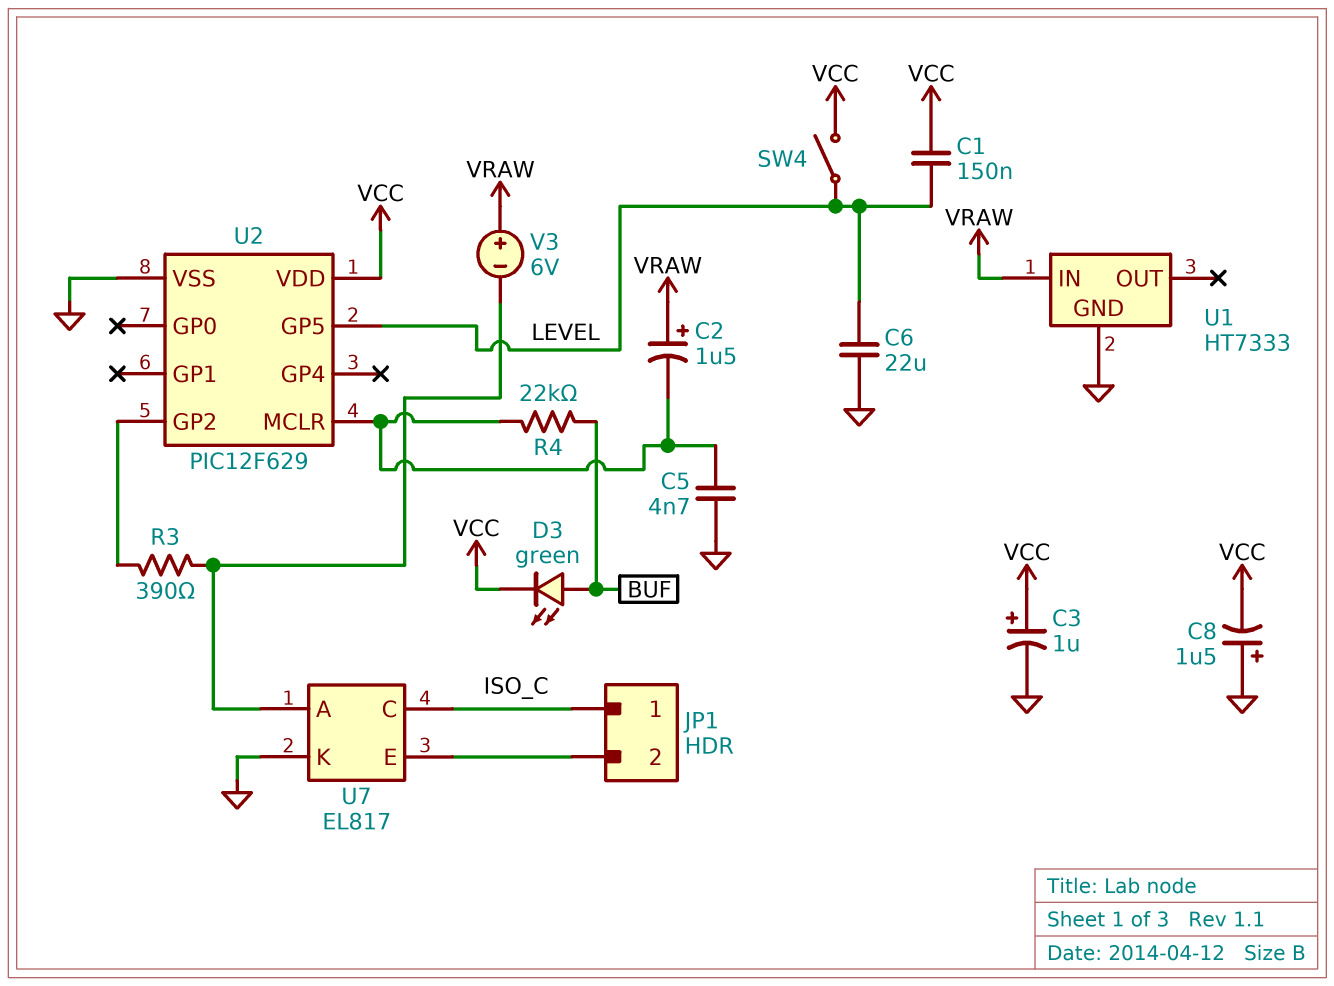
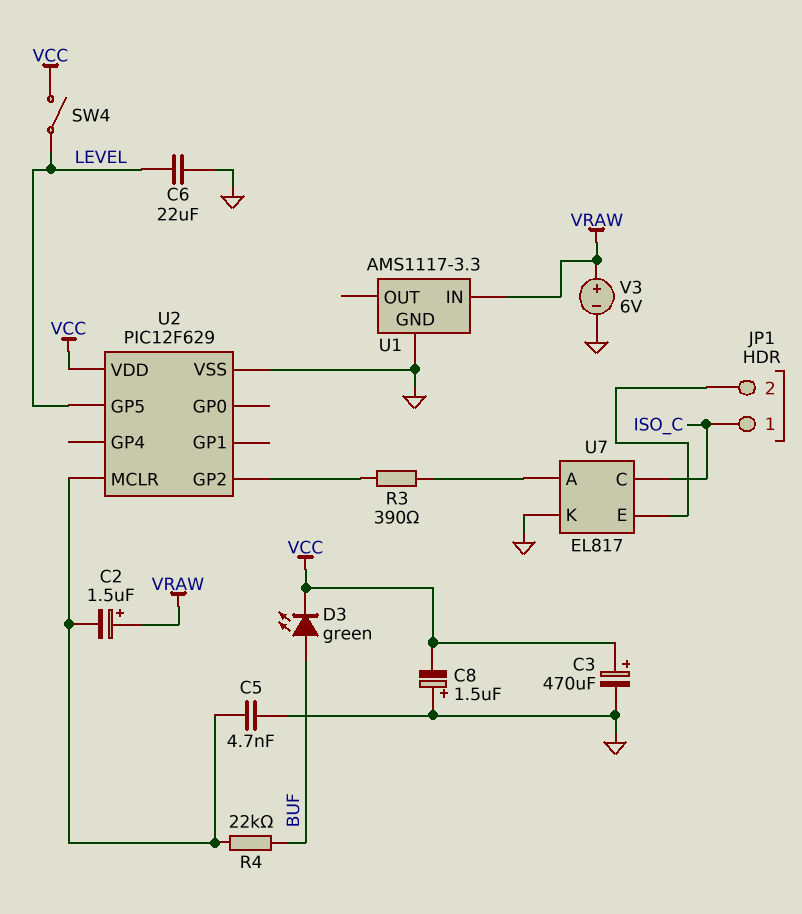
C1: 150nF (LEVEL, VCC) -> none
C3: 1uF (plus VCC, minus GND) -> 470uF (plus VCC, minus GND)
U1: HT7333 -> AMS1117-3.3
V3: 6V (plus VRAW, minus U7/A) -> 6V (plus VRAW, minus GND)

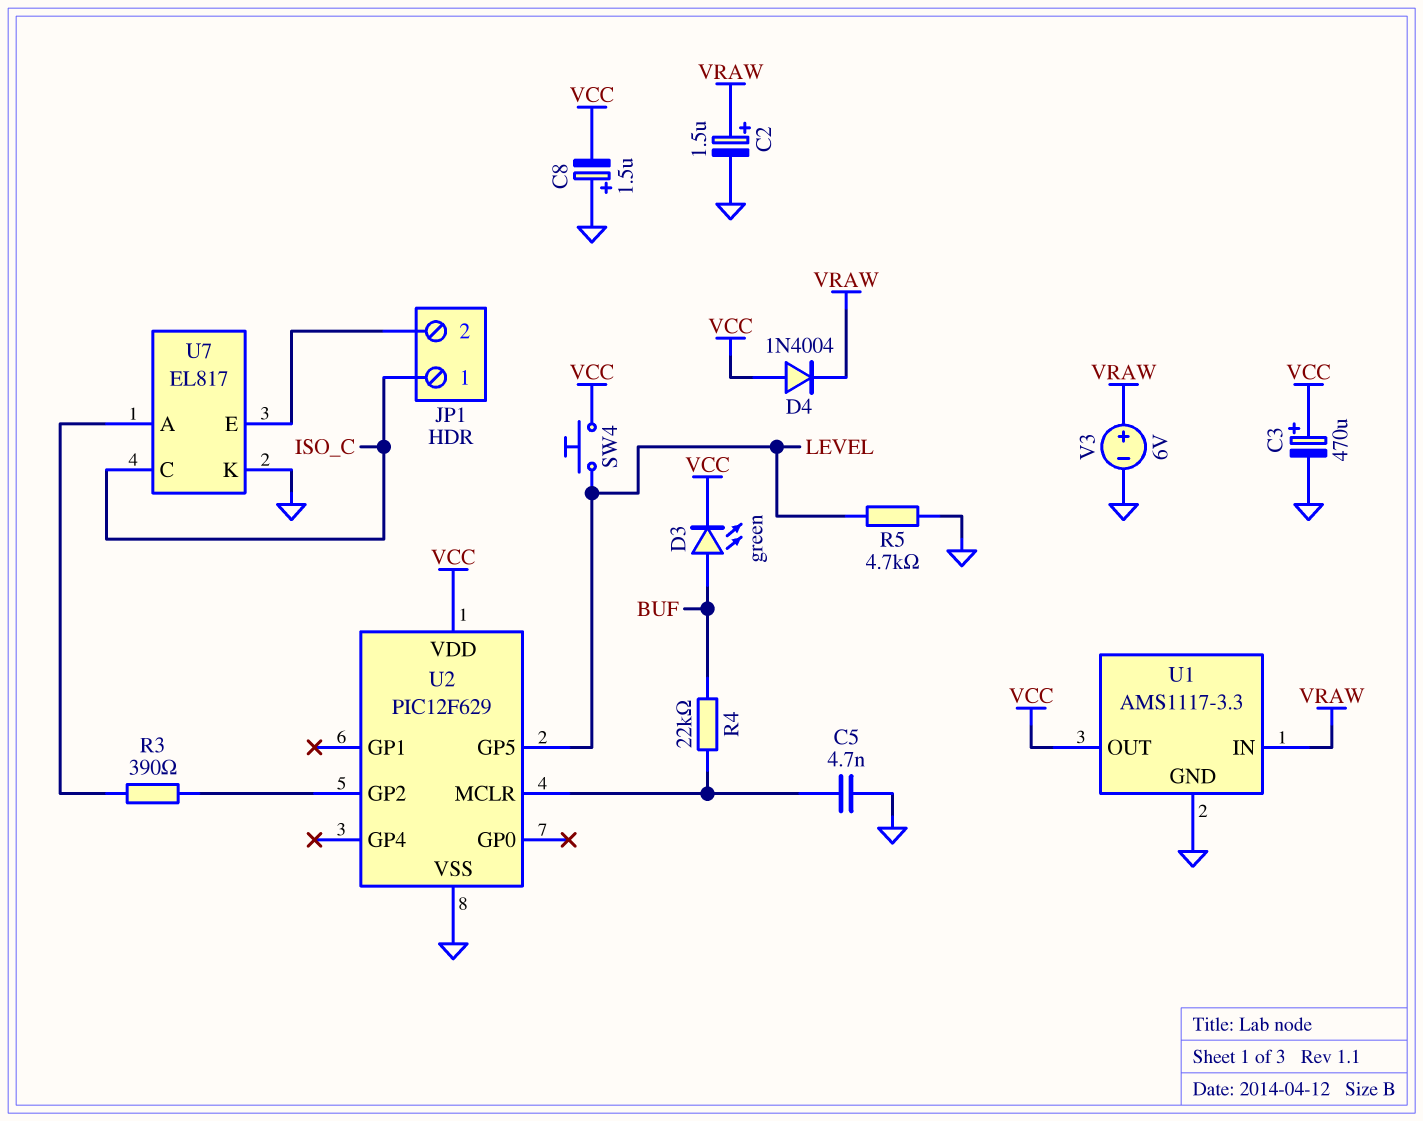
C2: 1.5uF (plus VRAW, minus U2/MCLR) -> 1.5uF (plus VRAW, minus GND)
C6: 22uF (GND, LEVEL) -> none
D4: none -> diode 1N4004 (A VCC, K VRAW)
R5: none -> 4.7k (GND, LEVEL)
SW4: switch (LEVEL, VCC) -> button (LEVEL, VCC)
U1 pin OUT: none -> VCC

